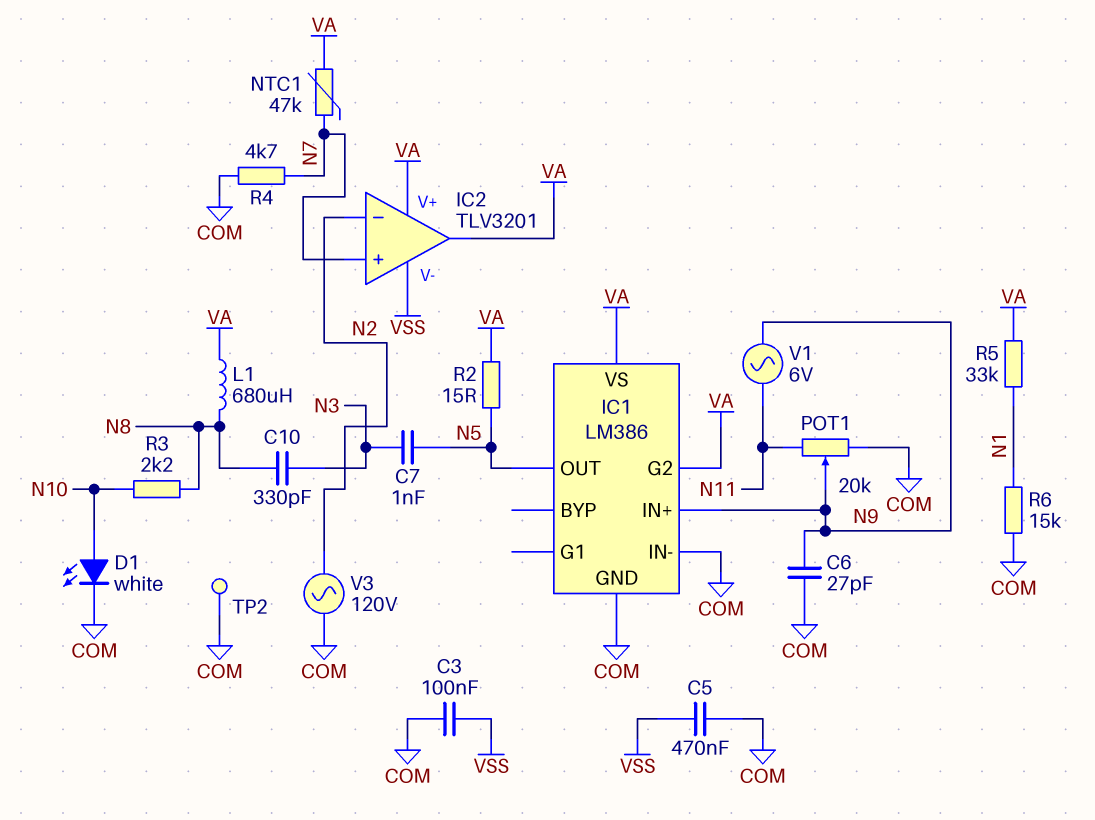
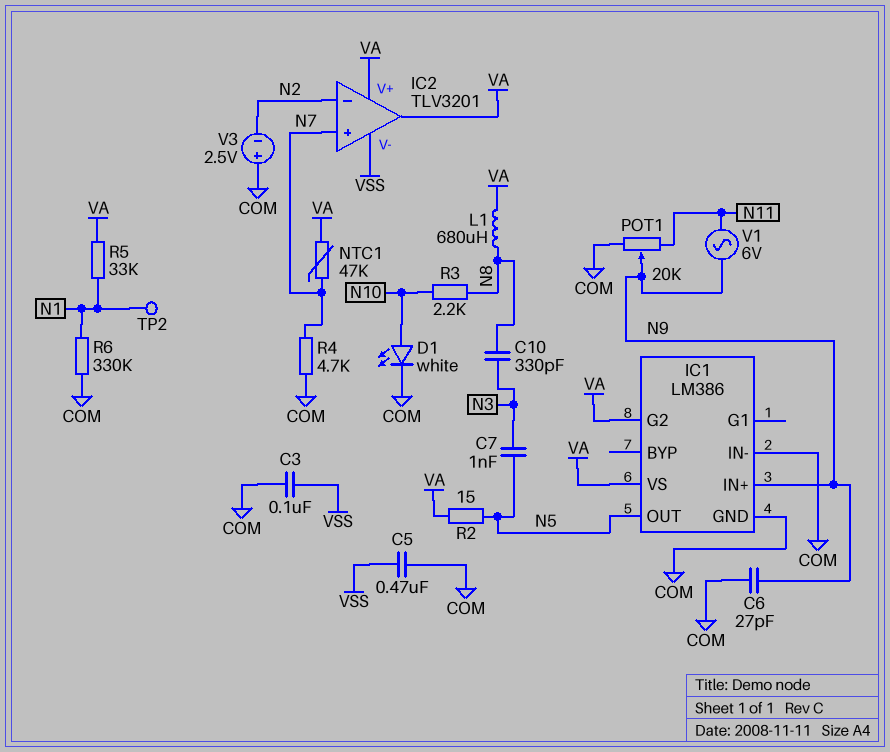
R6: 15k (COM, N1) -> 330k (COM, N1)
TP2: test point (COM) -> test point (N1)
V3: AC 120V (COM, N2) -> 2.5V (plus COM, minus N2)

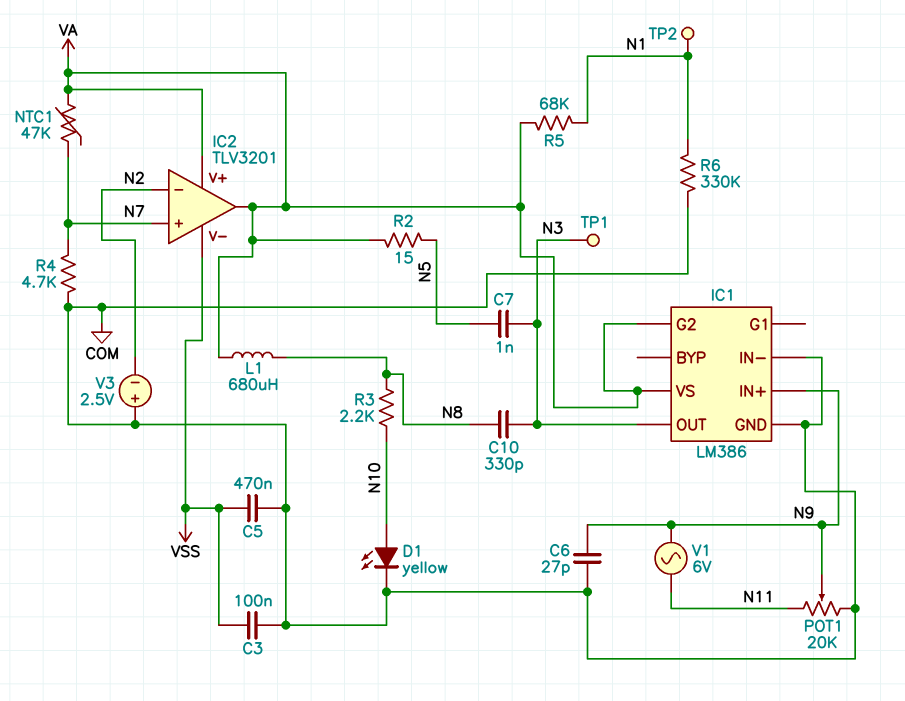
D1: LED white (A N10, K COM) -> LED yellow (A N10, K COM)
IC1 pin OUT: N5 -> N3
R5: 33k (N1, VA) -> 68k (N1, VA)
TP1: none -> test point (N3)

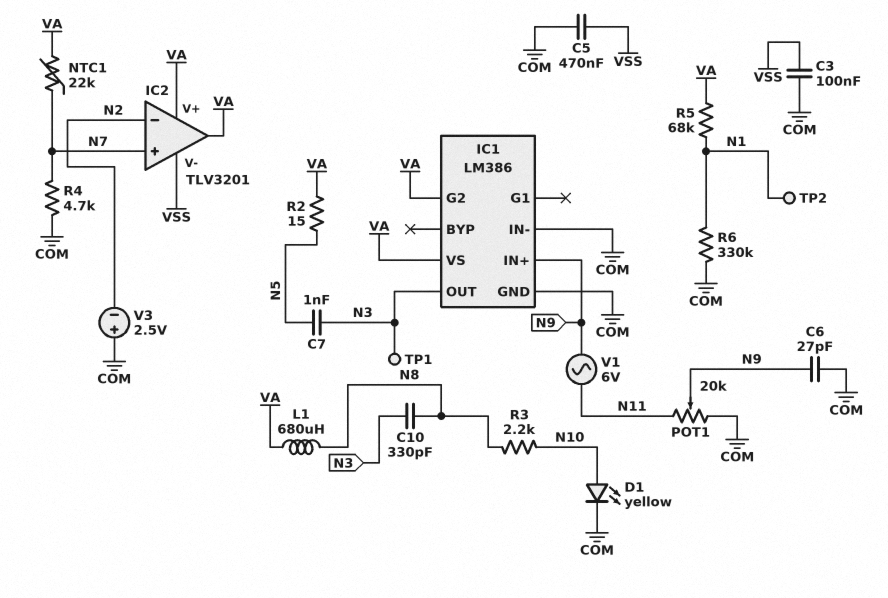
NTC1: 47k (N7, VA) -> 22k (N7, VA)

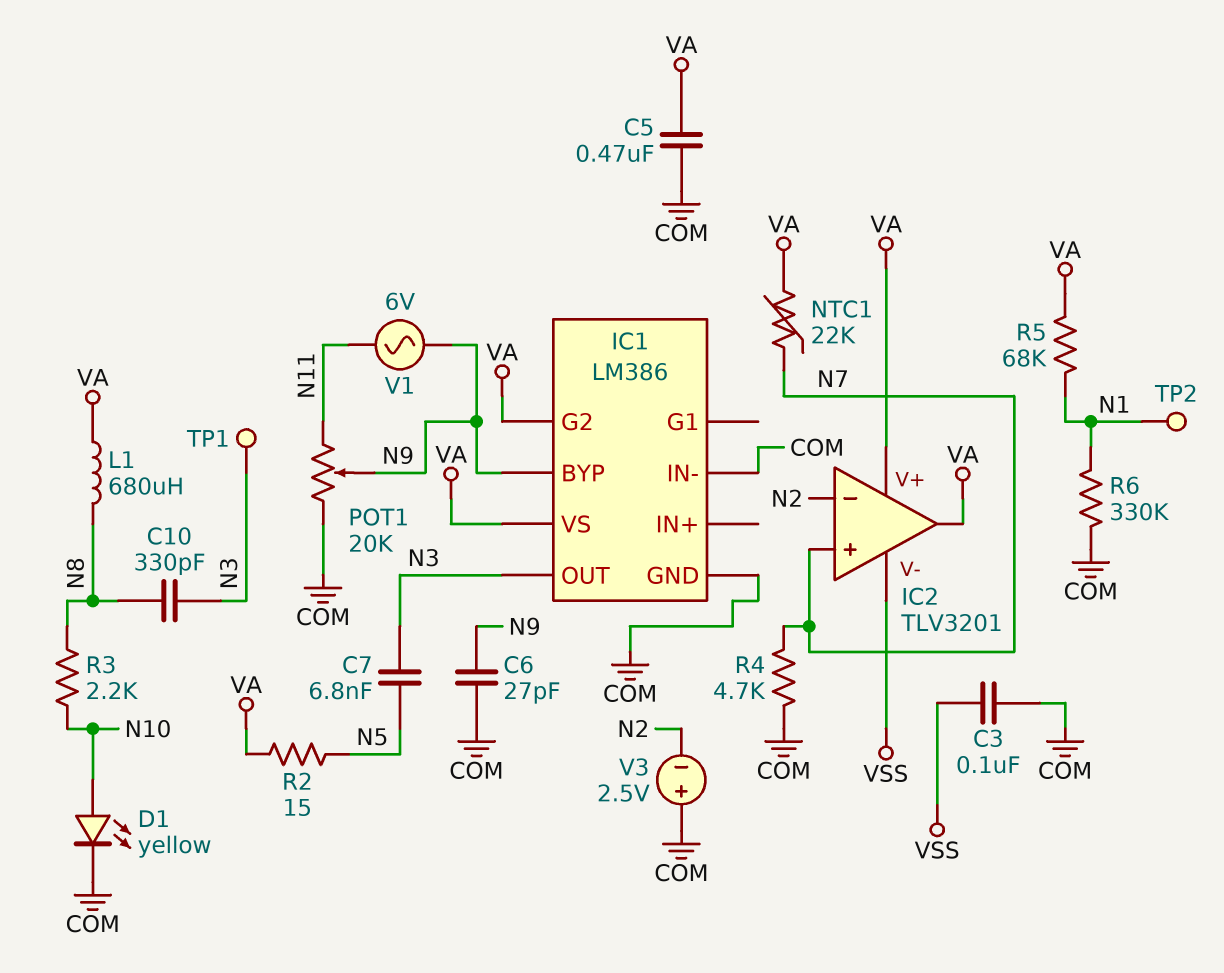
C5: 470nF (COM, VSS) -> 470nF (COM, VA)
C7: 1nF (N3, N5) -> 6.8nF (N3, N5)
IC1 pin BYP: none -> N9
IC1 pin IN+: N9 -> none

